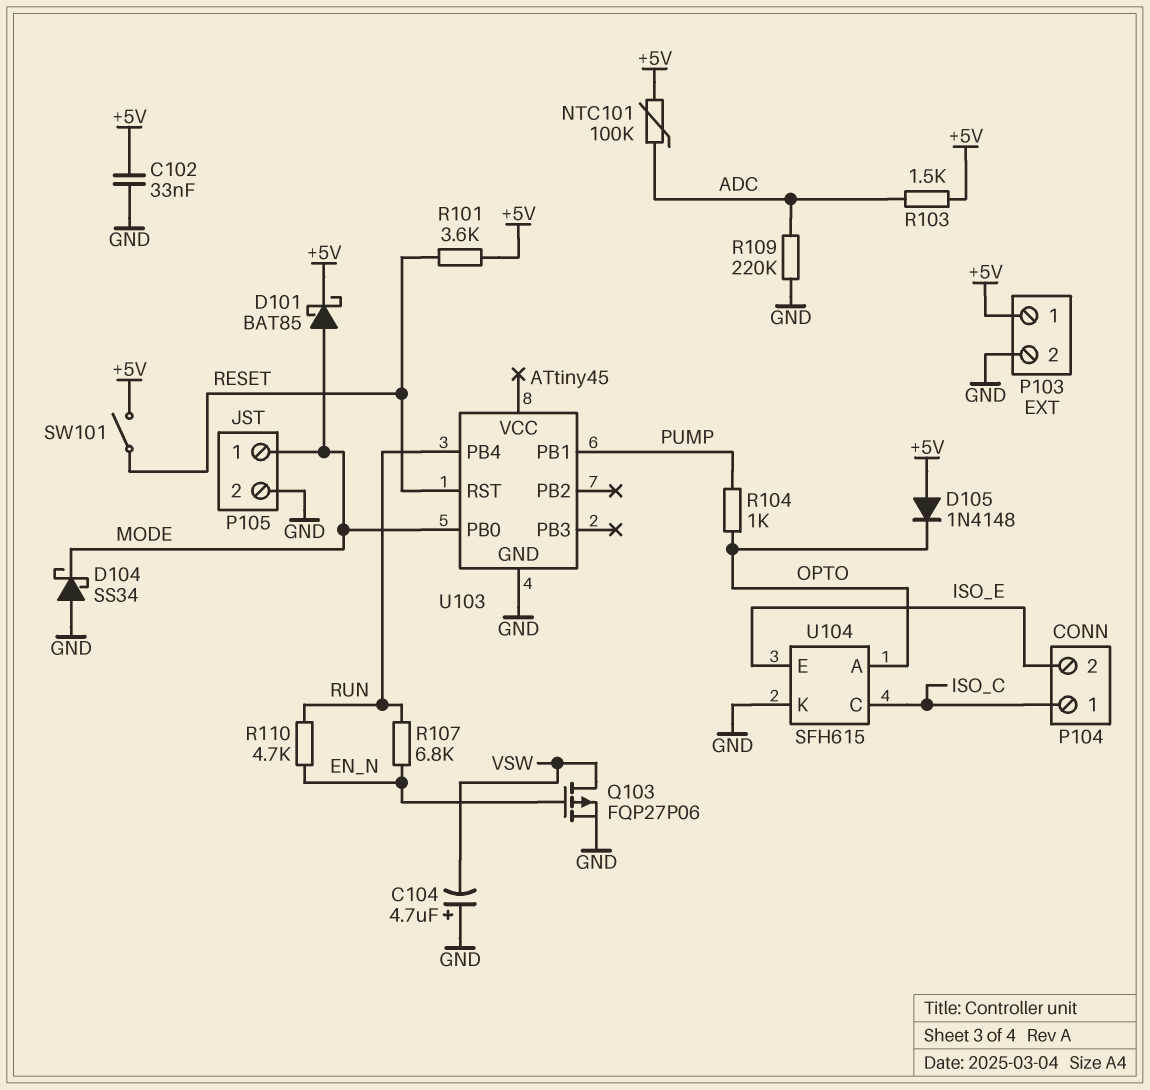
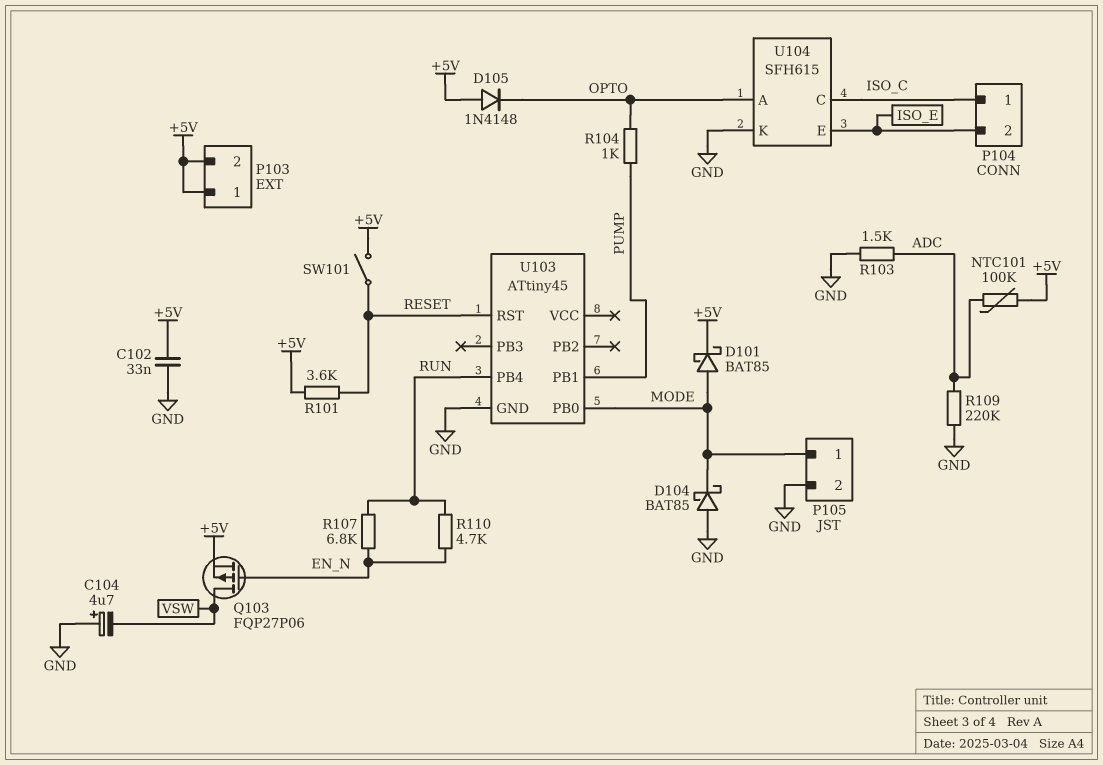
D104: schottky SS34 (A GND, K MODE) -> schottky BAT85 (A GND, K MODE)
P103 pin 2: GND -> +5V
Q103: PMOS FQP27P06 (G EN_N, D VSW, S GND) -> PMOS FQP27P06 (G EN_N, D VSW, S +5V)
R103: 1.5k (+5V, ADC) -> 1.5k (ADC, GND)

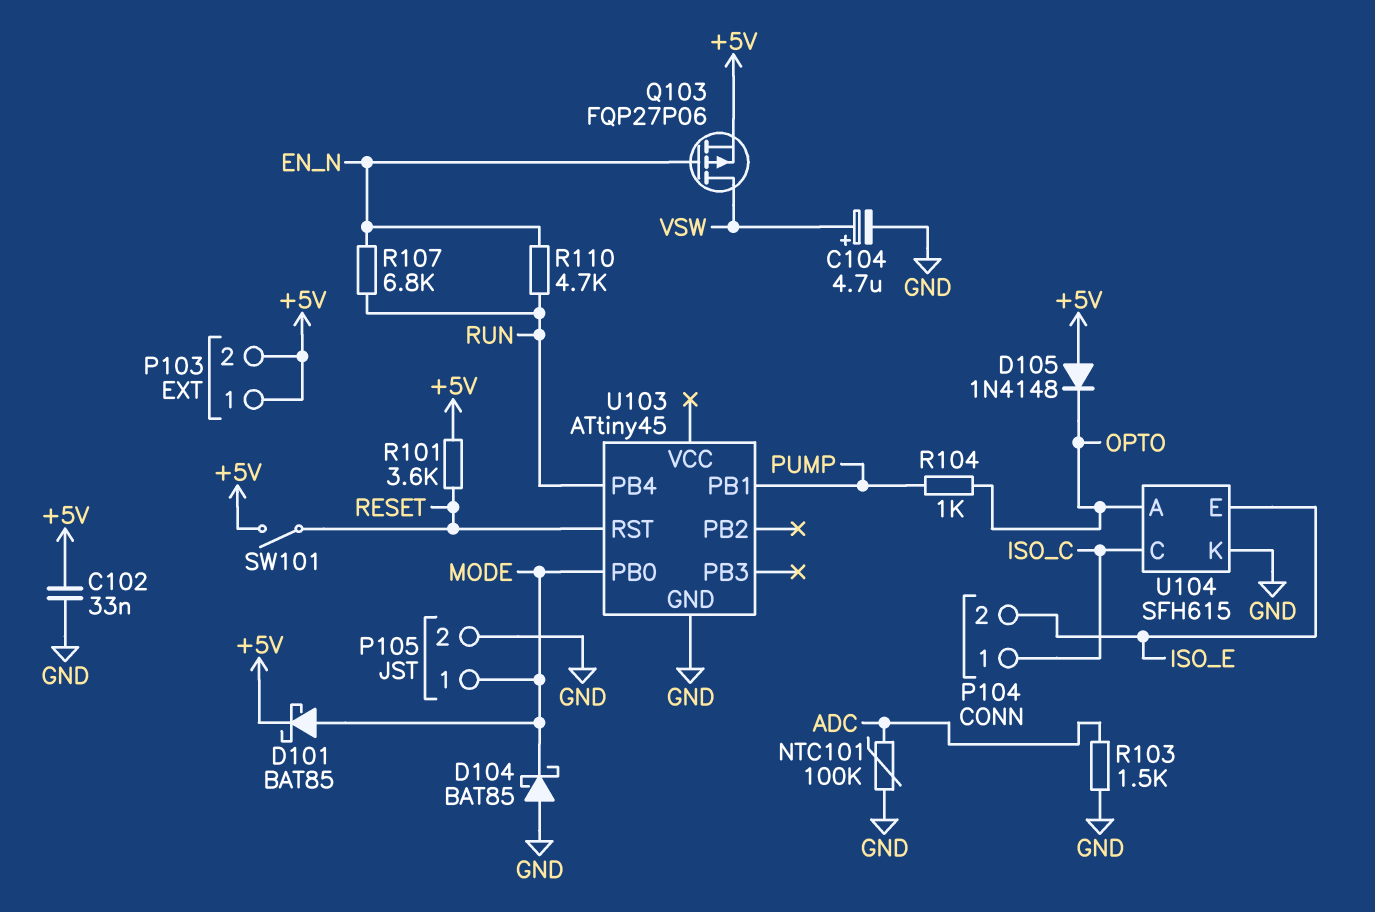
C104: 4.7uF (plus GND, minus VSW) -> 4.7uF (plus VSW, minus GND)
NTC101: 100k (+5V, ADC) -> 100k (ADC, GND)
R109: 220k (ADC, GND) -> none

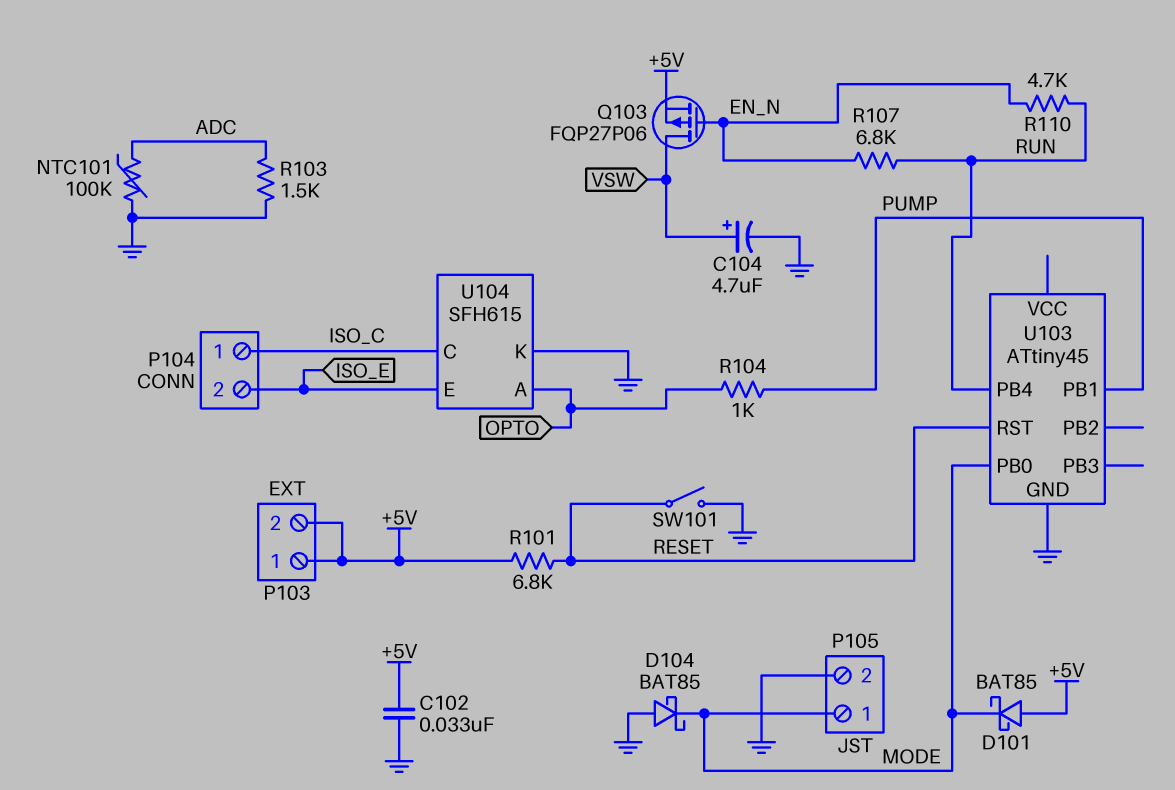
D101: schottky BAT85 (A MODE, K +5V) -> schottky BAT85 (A +5V, K MODE)
D105: diode 1N4148 (A +5V, K OPTO) -> none
R101: 3.6k (+5V, RESET) -> 6.8k (+5V, RESET)
SW101: switch (+5V, RESET) -> switch (GND, RESET)

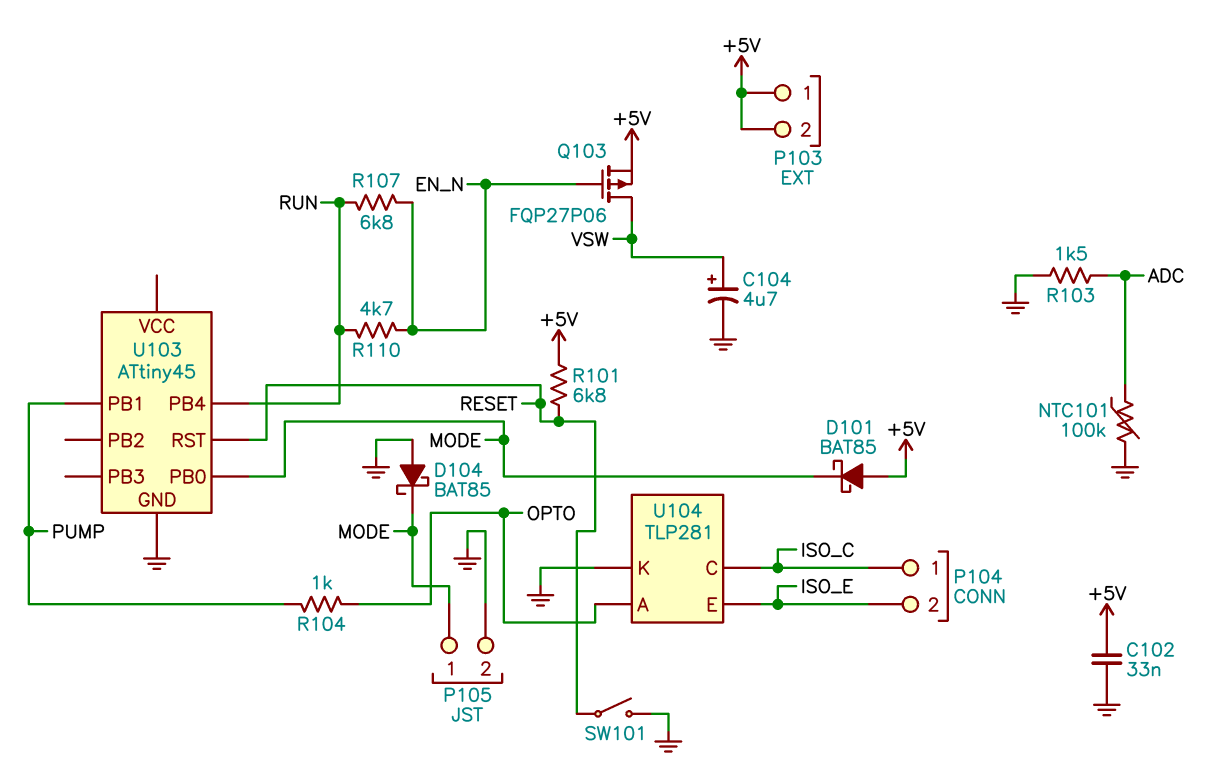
U104: SFH615 -> TLP281

